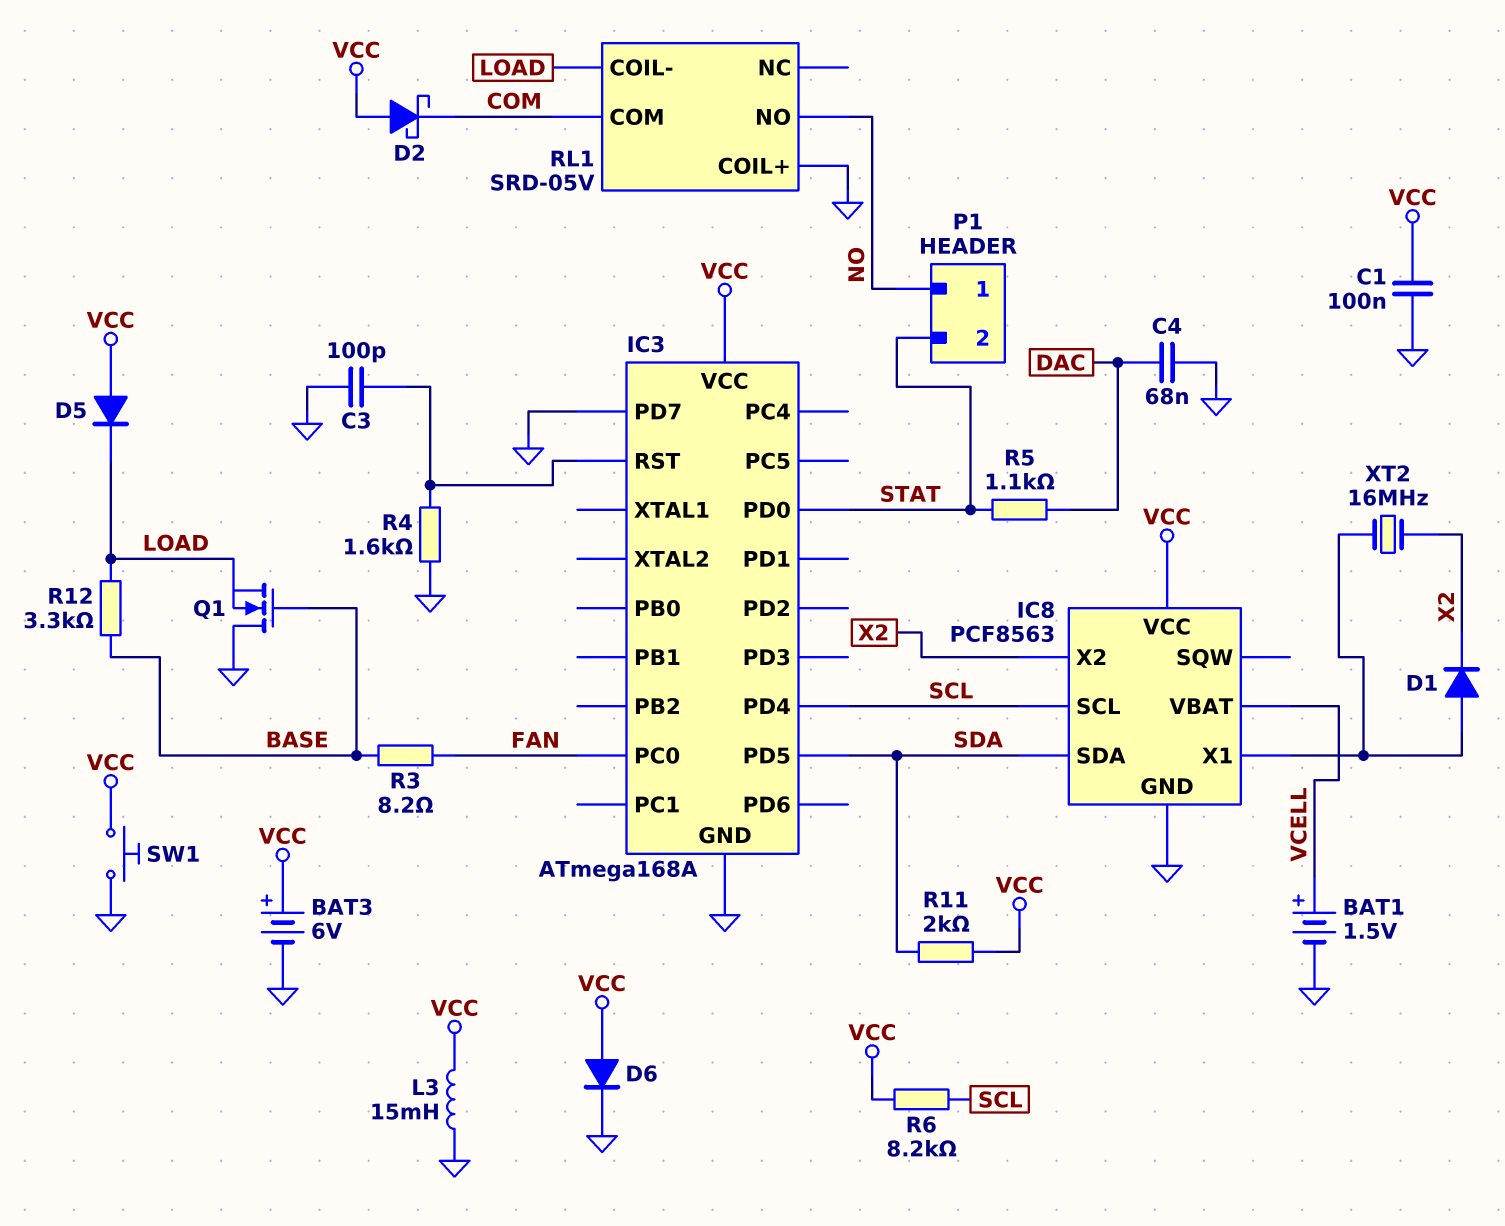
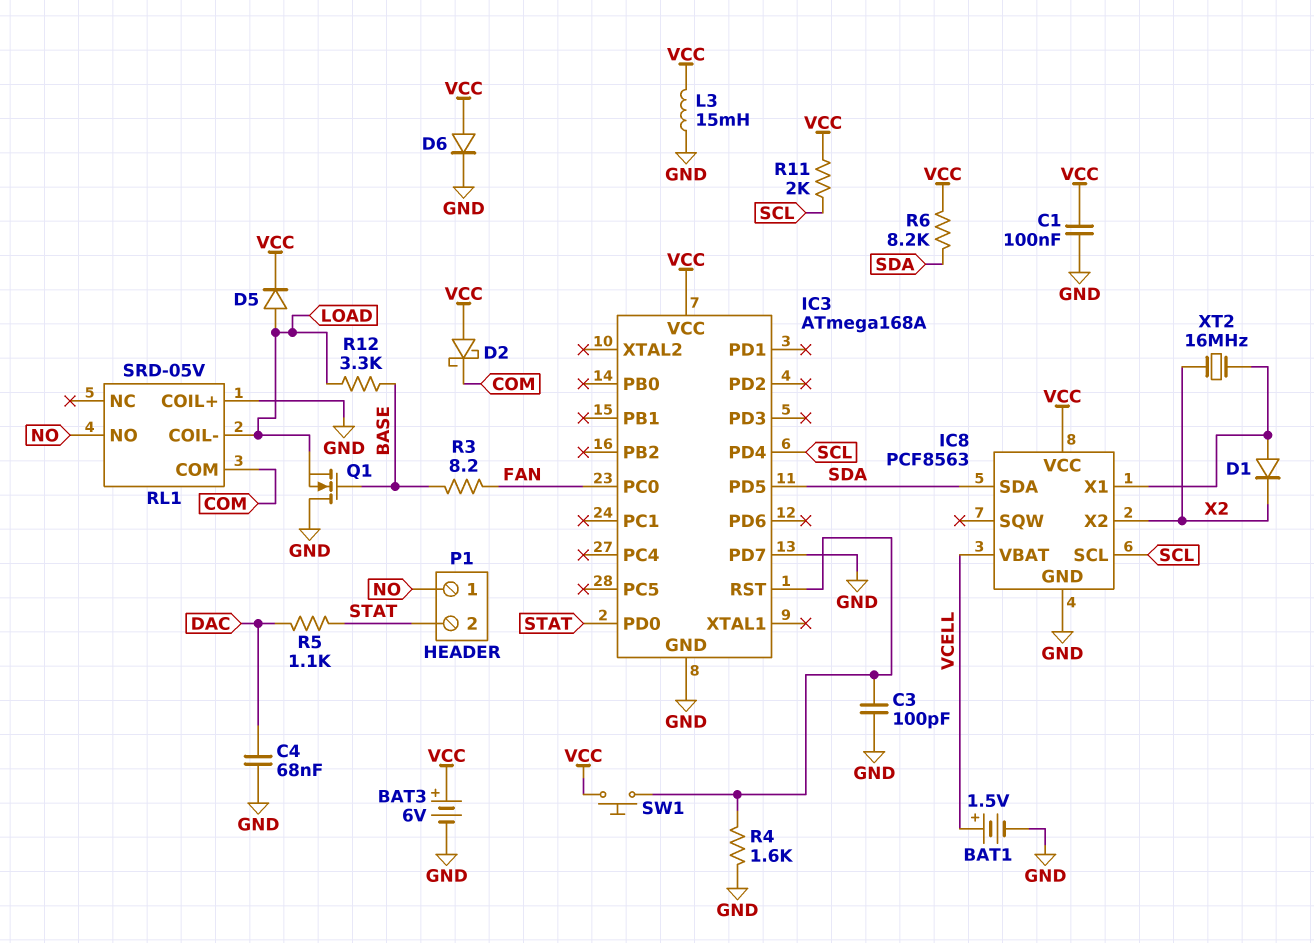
D5: diode (A VCC, K LOAD) -> diode (A LOAD, K VCC)
R6: 8.2k (SCL, VCC) -> 8.2k (SDA, VCC)
R11: 2k (SDA, VCC) -> 2k (SCL, VCC)
SW1: button (GND, VCC) -> button (IC3/RST, VCC)

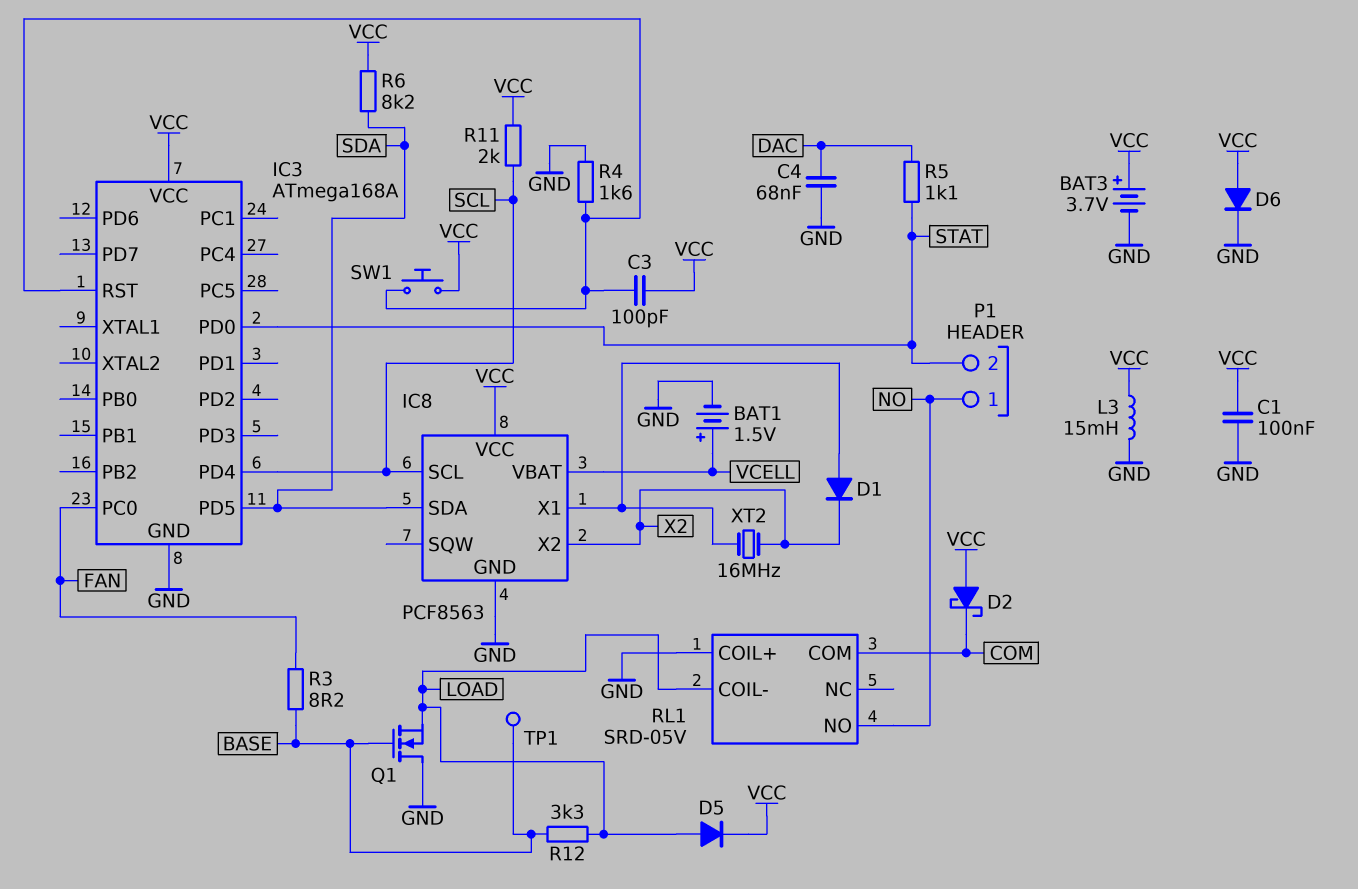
BAT3: 6V (plus VCC, minus GND) -> 3.7V (plus VCC, minus GND)
C3: 100pF (GND, IC3/RST) -> 100pF (IC3/RST, VCC)
IC3 pin PD7: GND -> none
TP1: none -> test point (BASE)

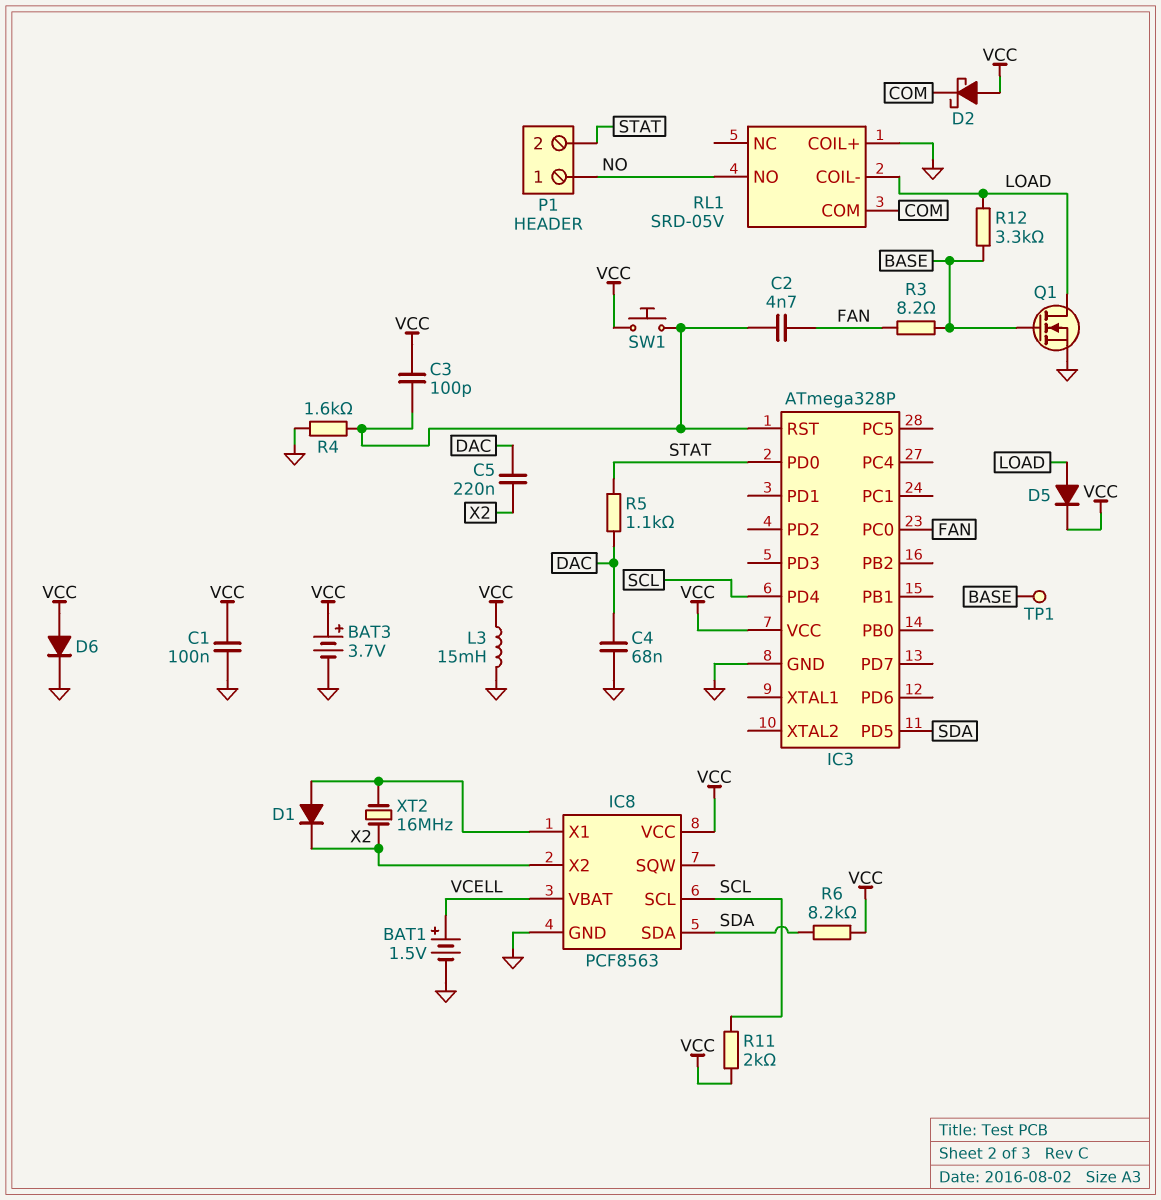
C2: none -> 4.7nF (FAN, IC3/RST)
C5: none -> 220nF (DAC, X2)
IC3: ATmega168A -> ATmega328P
Q1: NMOS (G BASE, D GND, S LOAD) -> NMOS (G BASE, D LOAD, S GND)

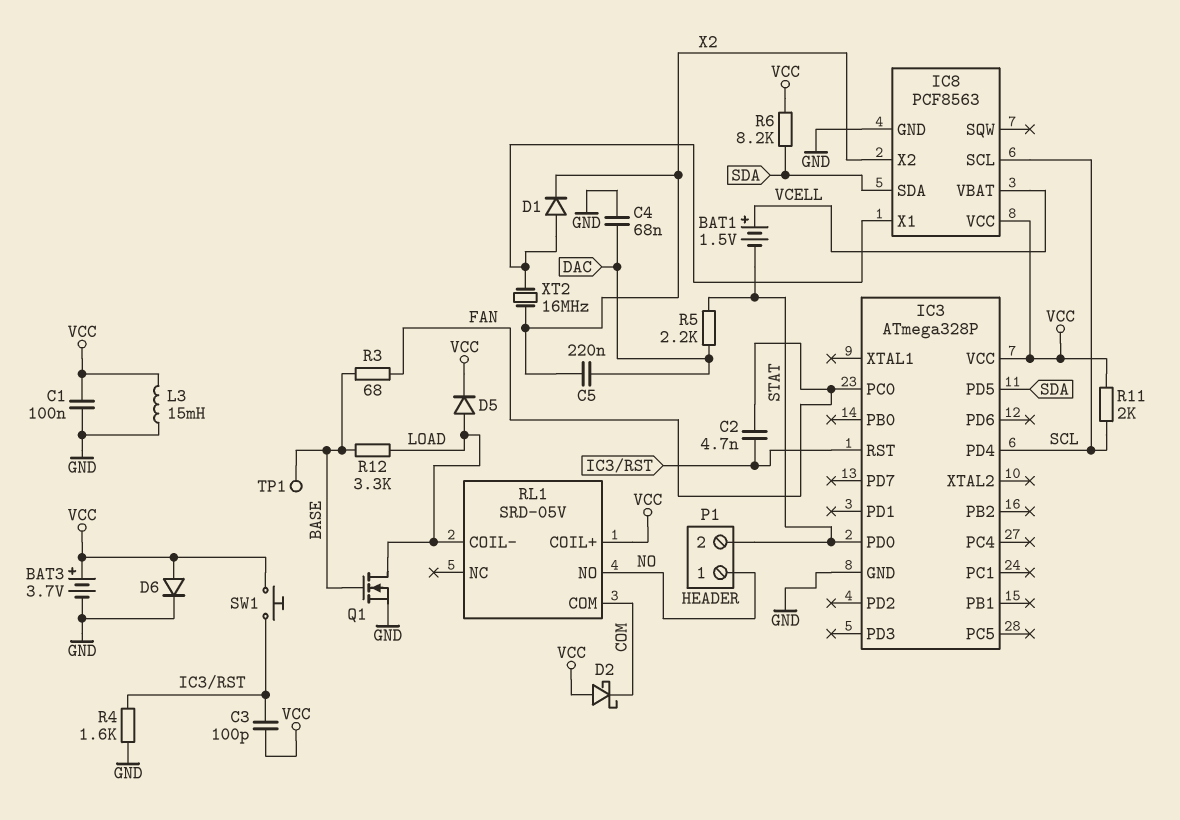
BAT1: 1.5V (plus VCELL, minus GND) -> 1.5V (plus VCELL, minus STAT)
R3: 8.2 (BASE, FAN) -> 68 (BASE, FAN)
R5: 1.1k (DAC, STAT) -> 2.2k (DAC, STAT)
RL1 pin COIL+: GND -> VCC

